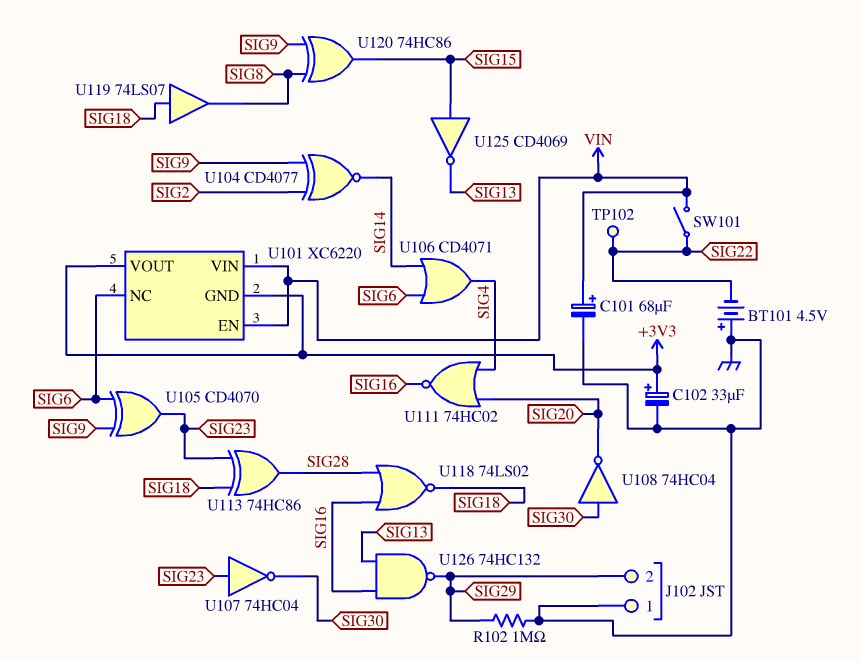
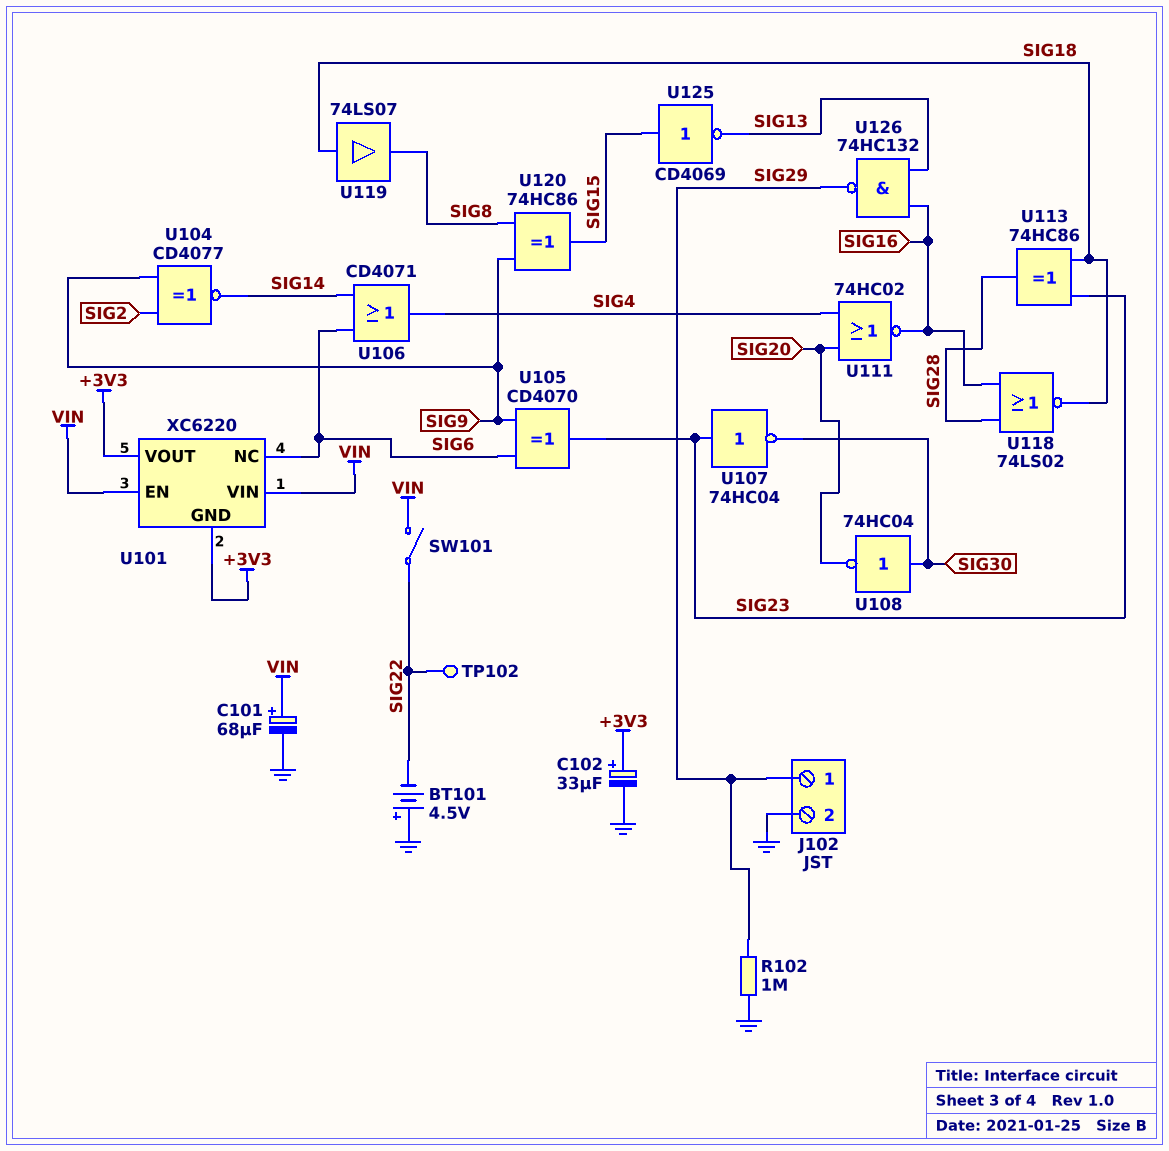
J102 pin 1: GND -> SIG29
J102 pin 2: SIG29 -> GND

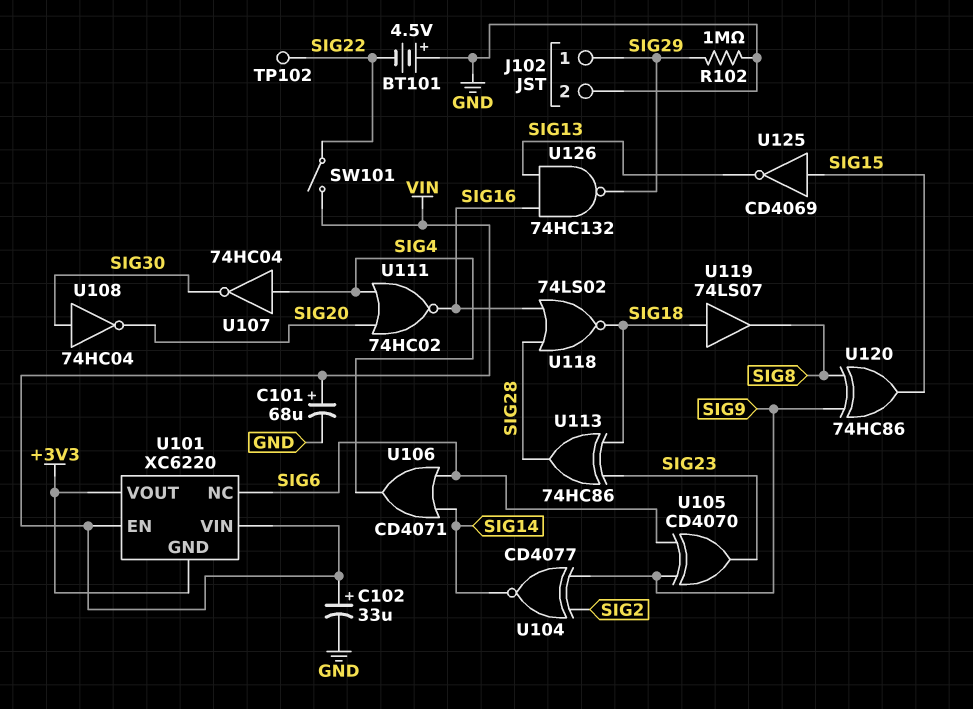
C102: 33uF (plus +3V3, minus GND) -> 33uF (plus VIN, minus GND)
U107: NOT 74HC04 (in SIG23, out SIG30) -> NOT 74HC04 (in SIG4, out SIG30)

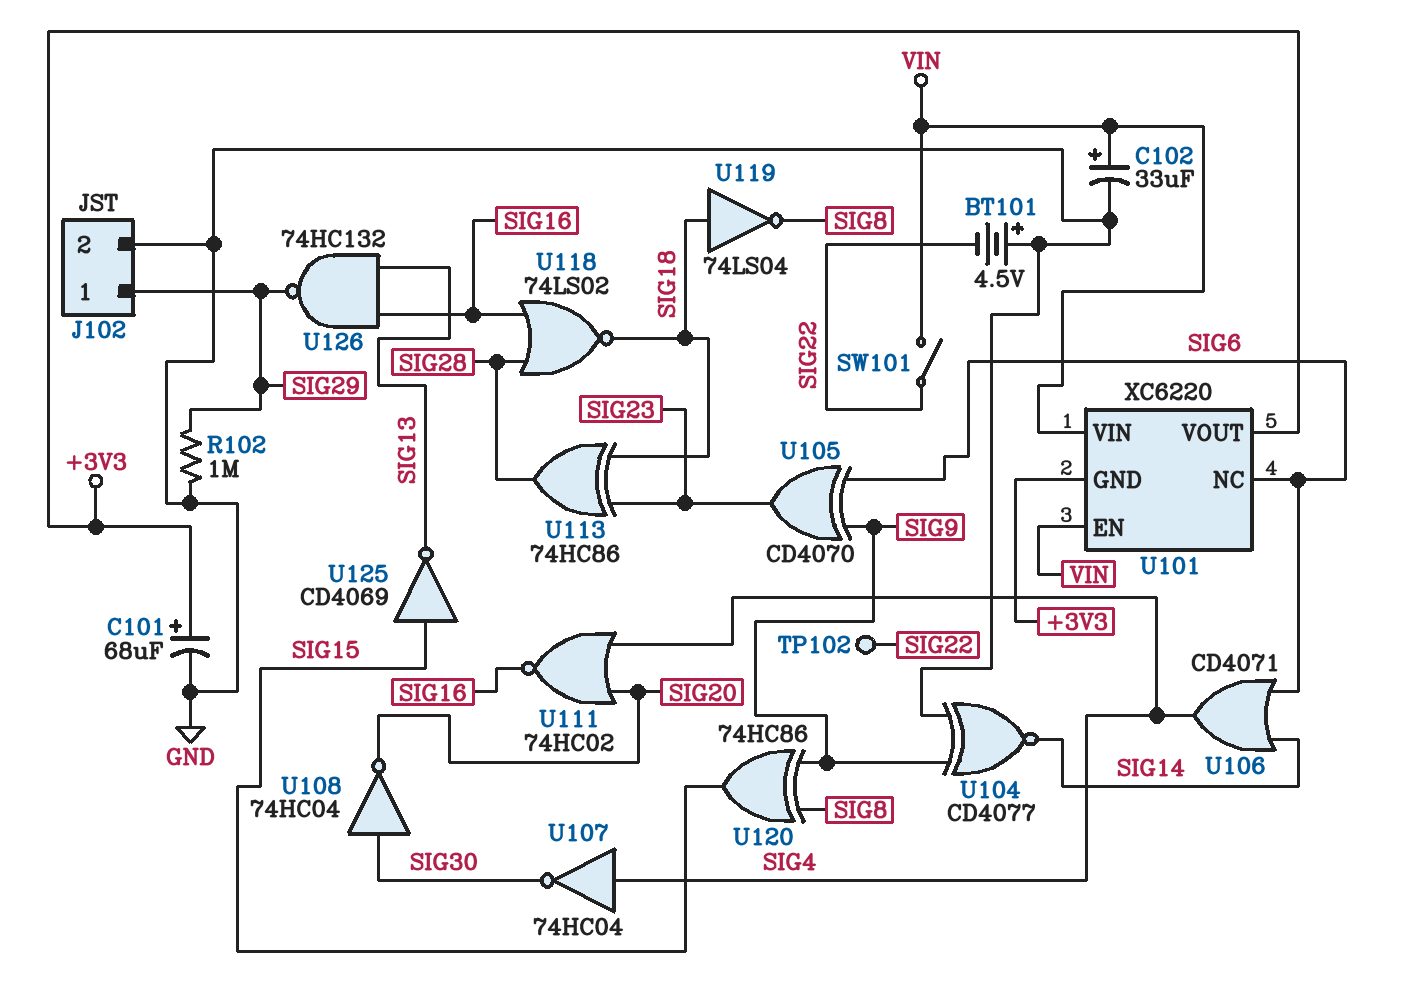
C101: 68uF (plus VIN, minus GND) -> 68uF (plus +3V3, minus GND)
U104: XNOR CD4077 (in SIG2, in SIG9, out SIG14) -> XNOR CD4077 (in GND, in SIG9, out SIG14)
U119: buffer 74LS07 (in SIG18, out SIG8) -> NOT 74LS04 (in SIG18, out SIG8)

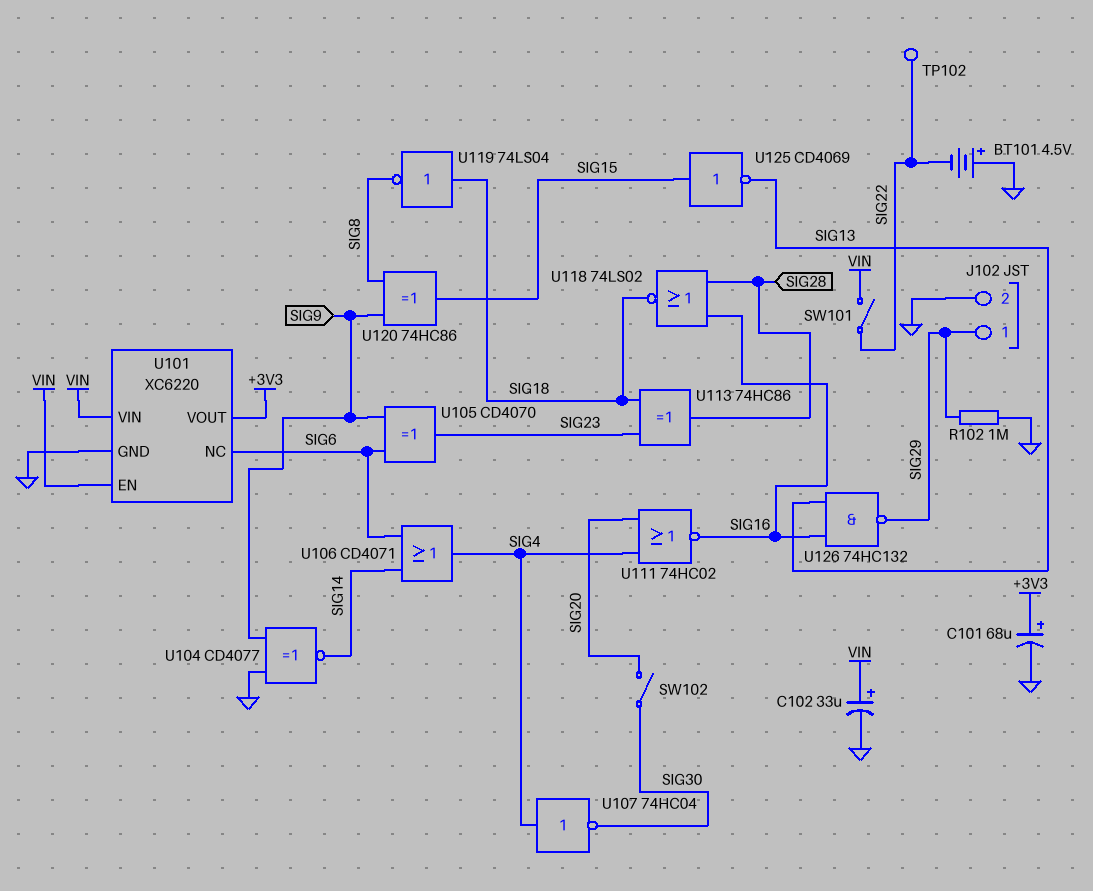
SW102: none -> switch (SIG20, SIG30)
U101 pin GND: +3V3 -> GND
U108: NOT 74HC04 (in SIG30, out SIG20) -> none

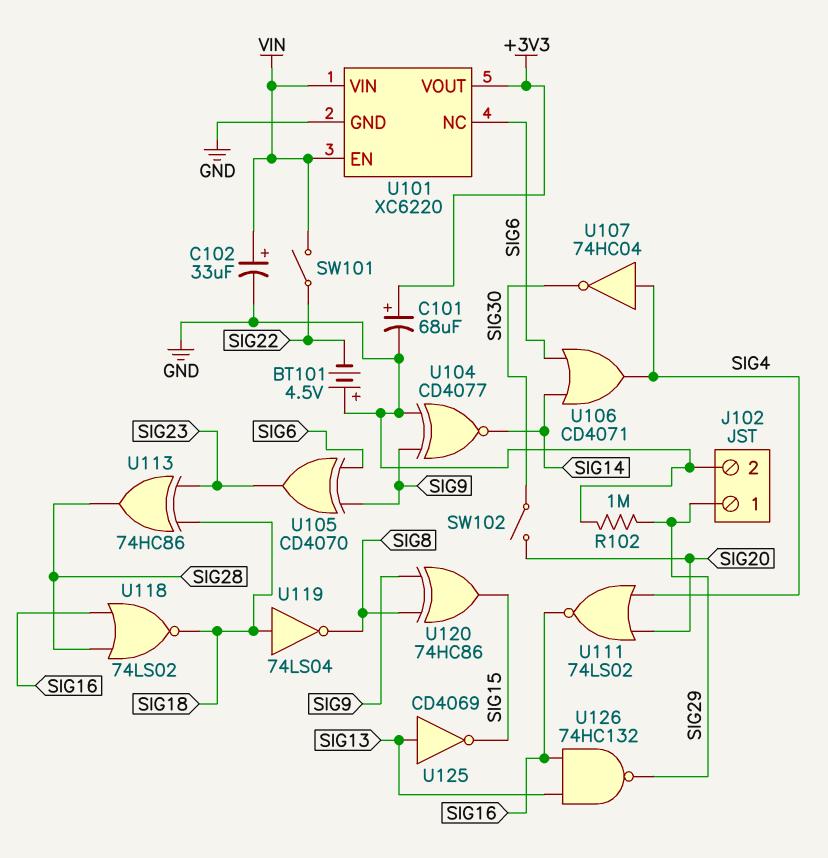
TP102: test point (SIG22) -> none
U111: NOR 74HC02 (in SIG4, in SIG20, out SIG16) -> NOR 74LS02 (in SIG4, in SIG20, out SIG16)
U125: NOT CD4069 (in SIG15, out SIG13) -> NOT CD4069 (in SIG13, out SIG15)

